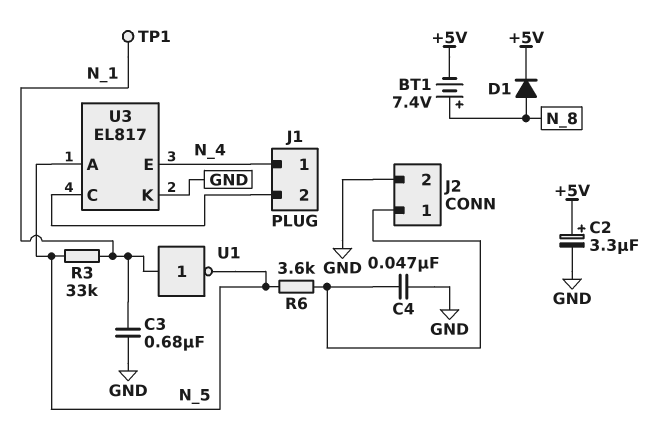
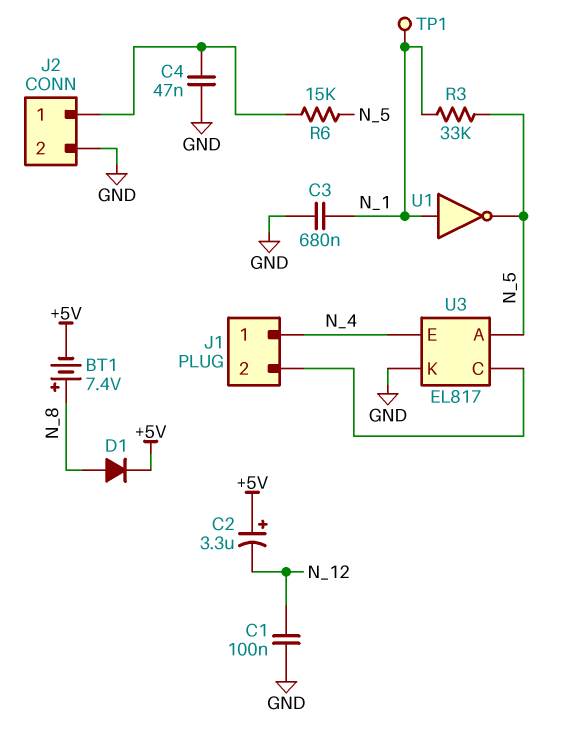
C1: none -> 100nF (GND, N_12)
C2: 3.3uF (plus +5V, minus GND) -> 3.3uF (plus +5V, minus N_12)
R6: 3.6k (J2/1, N_5) -> 15k (J2/1, N_5)

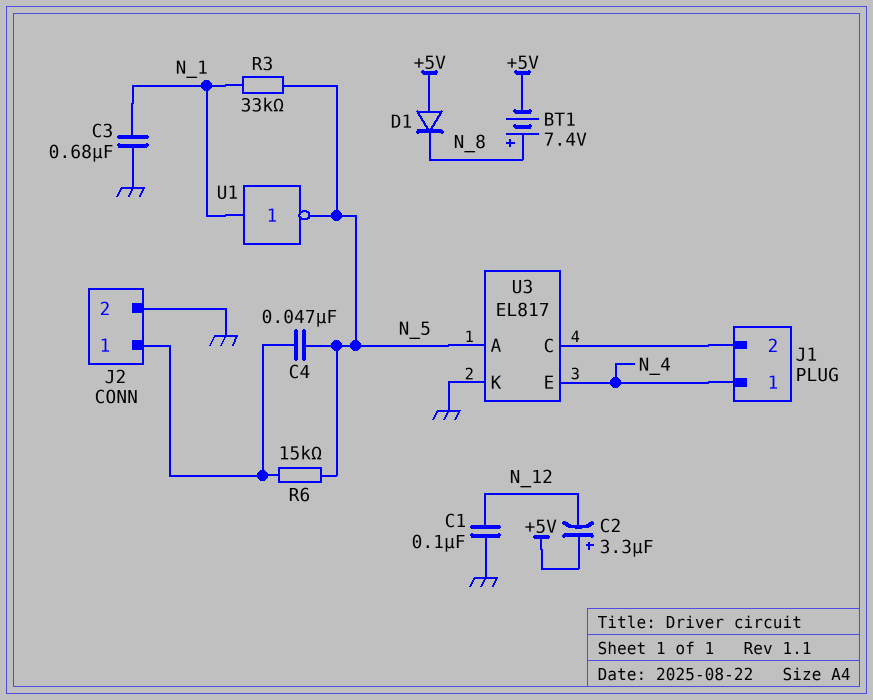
C4: 47nF (GND, J2/1) -> 47nF (J2/1, N_5)
D1: diode (A N_8, K +5V) -> diode (A +5V, K N_8)
TP1: test point (N_1) -> none

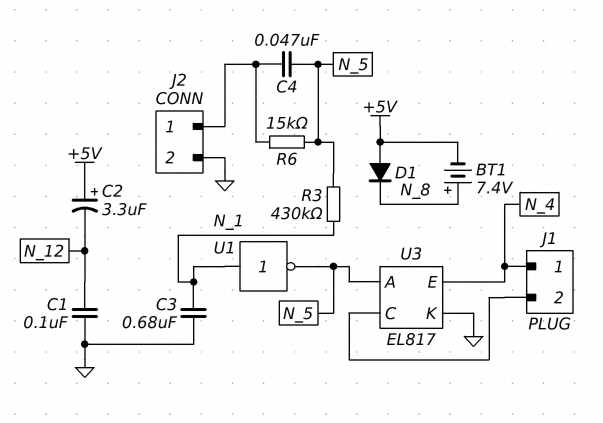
R3: 33k (N_1, N_5) -> 430k (N_1, N_5)

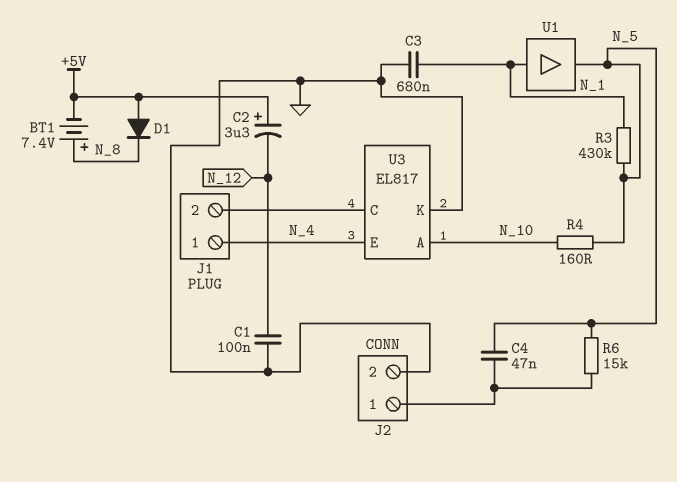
R4: none -> 160 (N_5, N_10)
U1: NOT (in N_1, out N_5) -> buffer (in N_1, out N_5)
U3 pin A: N_5 -> N_10

